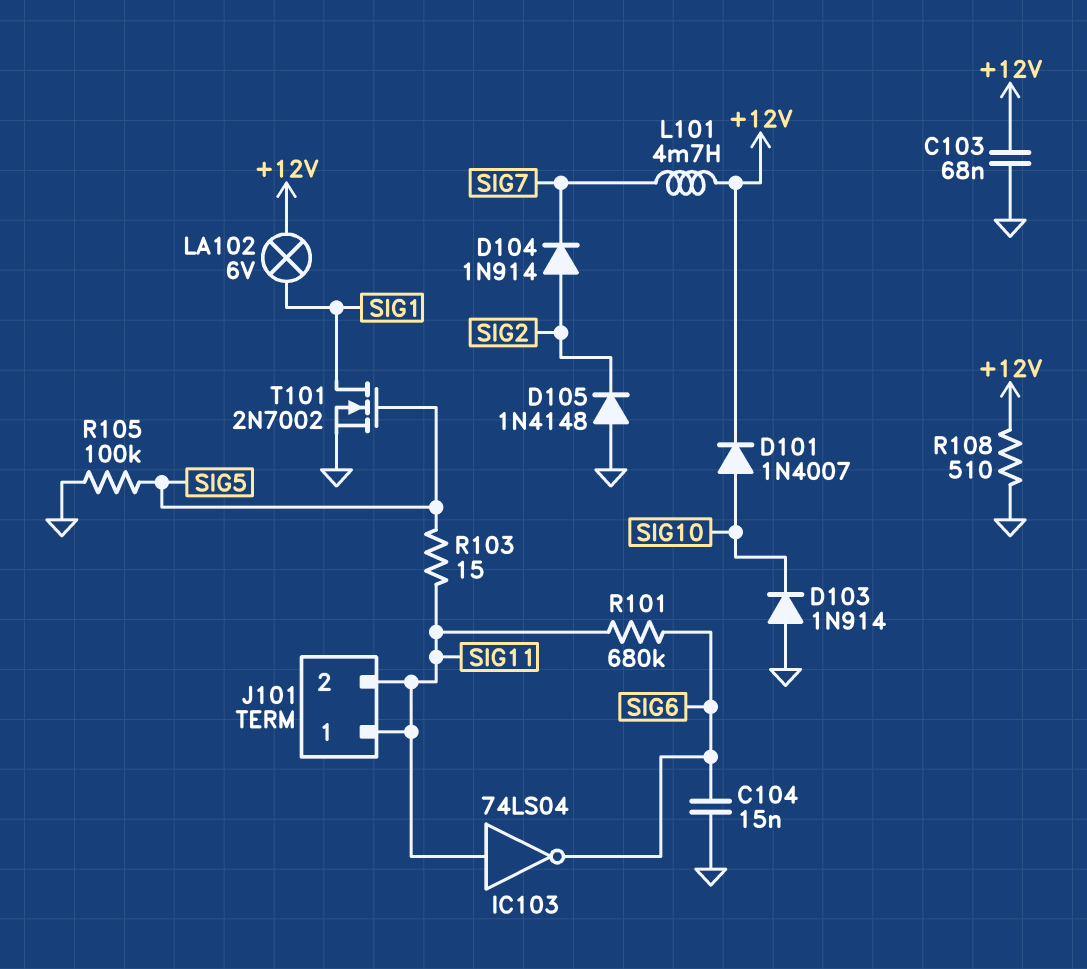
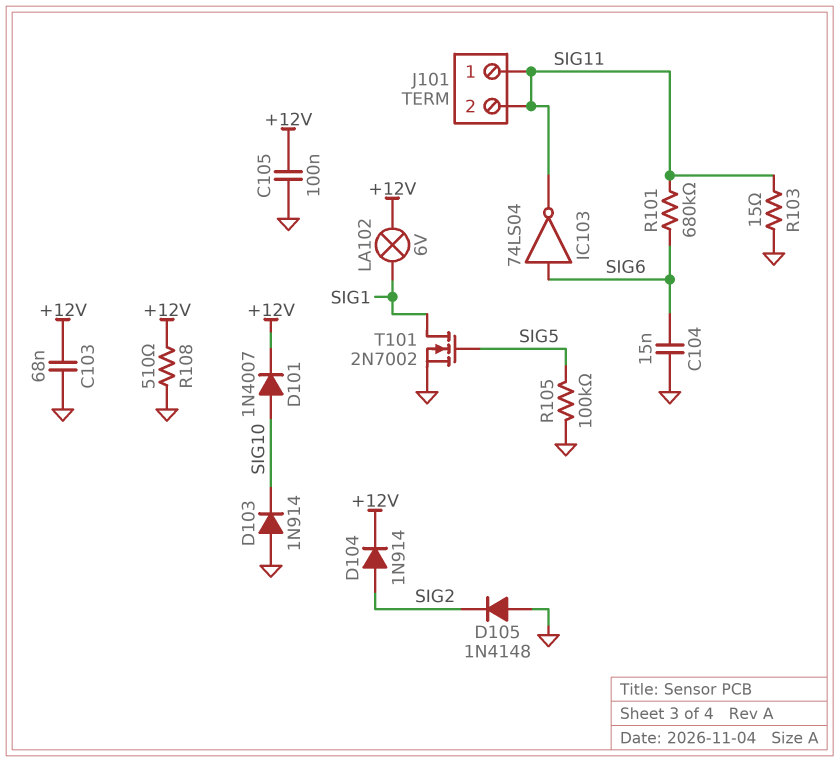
C105: none -> 100nF (+12V, GND)
D104: diode 1N914 (A SIG2, K SIG7) -> diode 1N914 (A SIG2, K +12V)
IC103: NOT 74LS04 (in SIG11, out SIG6) -> NOT 74LS04 (in SIG6, out SIG11)
L101: 4.7mH (+12V, SIG7) -> none
R103: 15 (SIG5, SIG11) -> 15 (GND, SIG11)

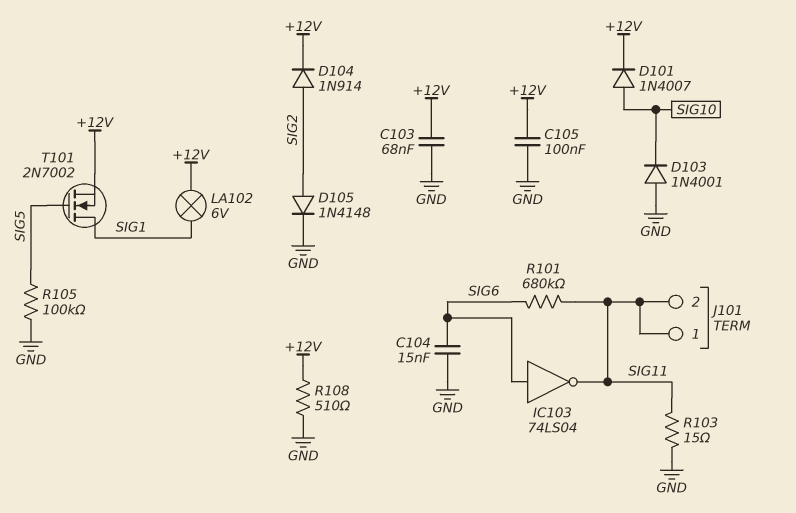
D103: diode 1N914 (A GND, K SIG10) -> diode 1N4001 (A GND, K SIG10)
D105: diode 1N4148 (A GND, K SIG2) -> diode 1N4148 (A SIG2, K GND)
T101: NMOS 2N7002 (G SIG5, D SIG1, S GND) -> NMOS 2N7002 (G SIG5, D SIG1, S +12V)

